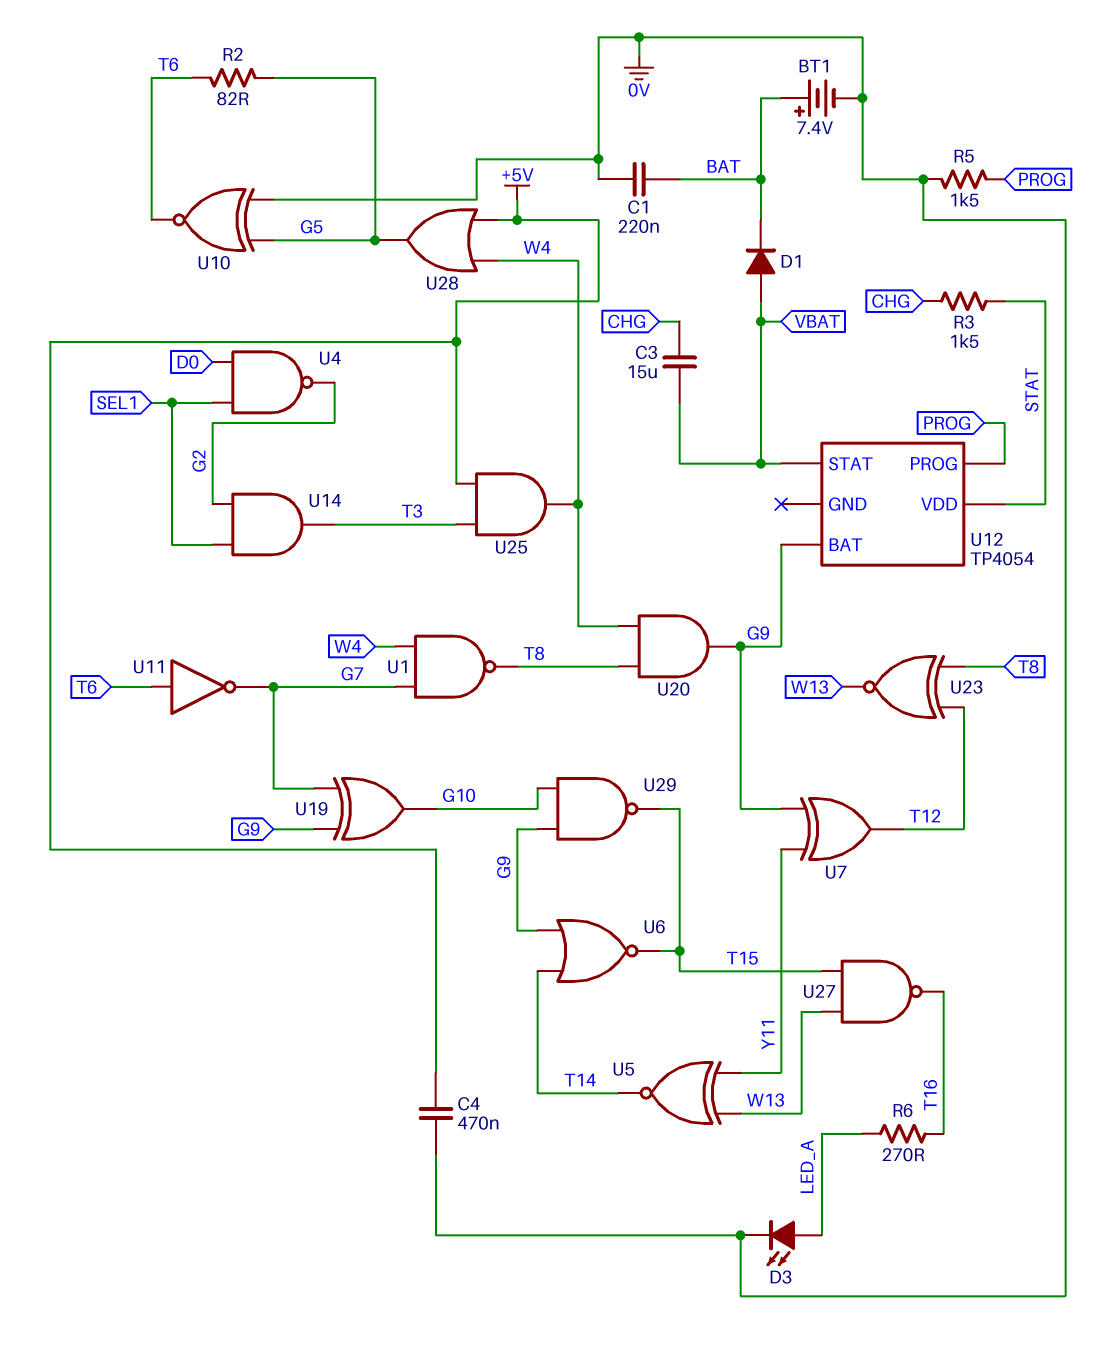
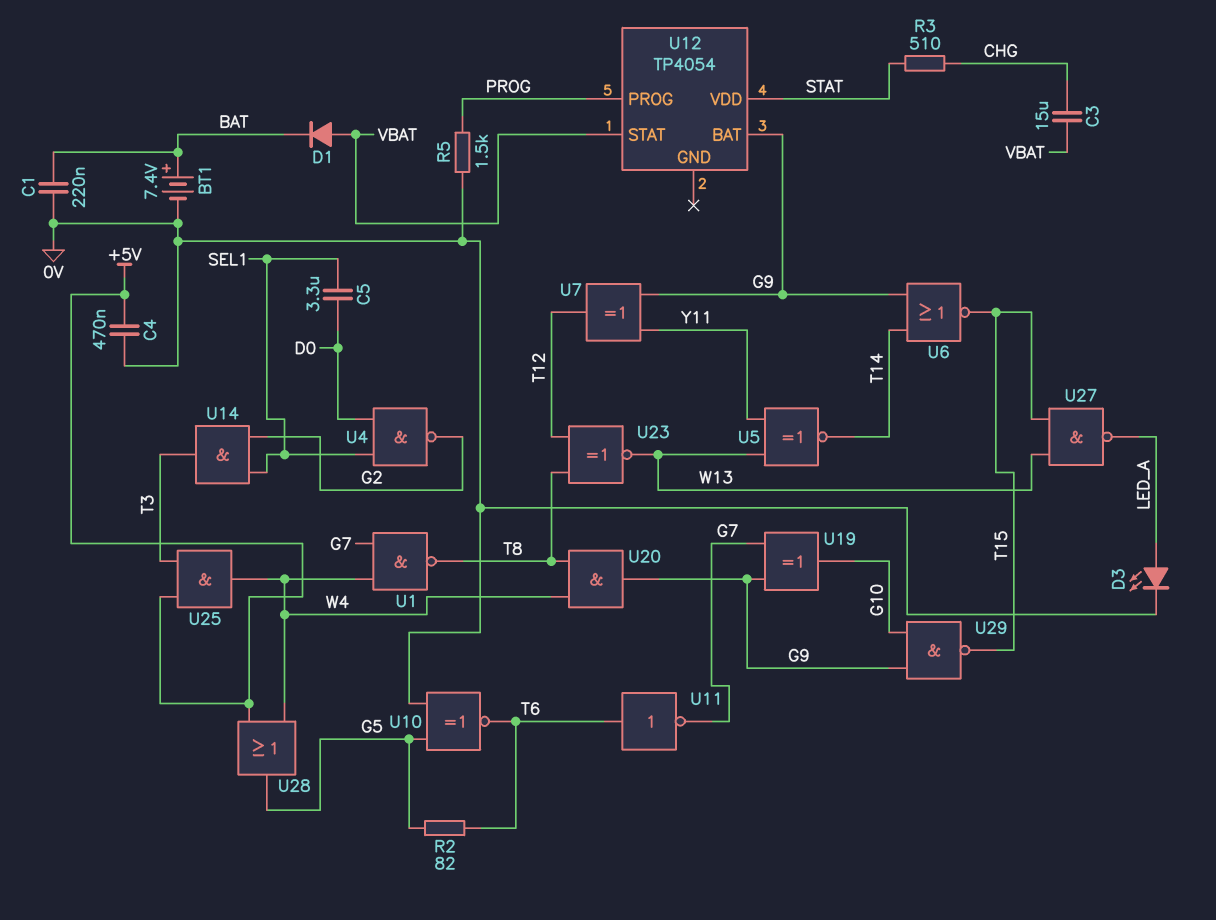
C5: none -> 3.3uF (D0, SEL1)
R3: 1.5k (CHG, STAT) -> 510 (CHG, STAT)
R6: 270 (LED_A, T16) -> none
U27: NAND (in T15, in W13, out T16) -> NAND (in T15, in W13, out LED_A)

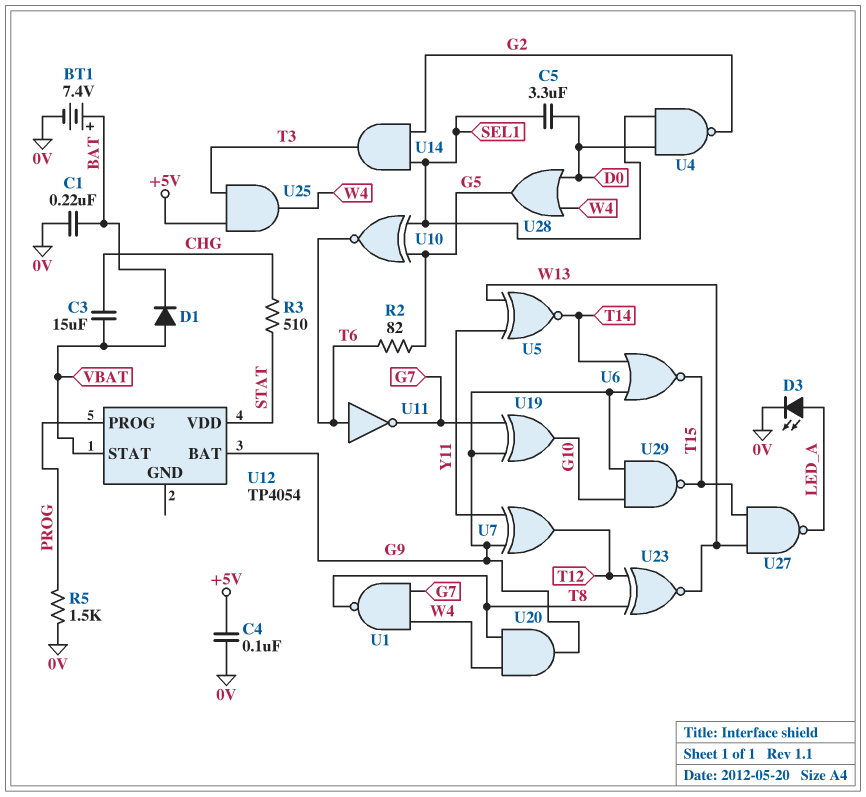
C4: 470nF (+5V, 0V) -> 100nF (+5V, 0V)
U10: XNOR (in 0V, in G5, out T6) -> XNOR (in G5, in SEL1, out T6)
U28: OR (in +5V, in W4, out G5) -> OR (in D0, in W4, out G5)

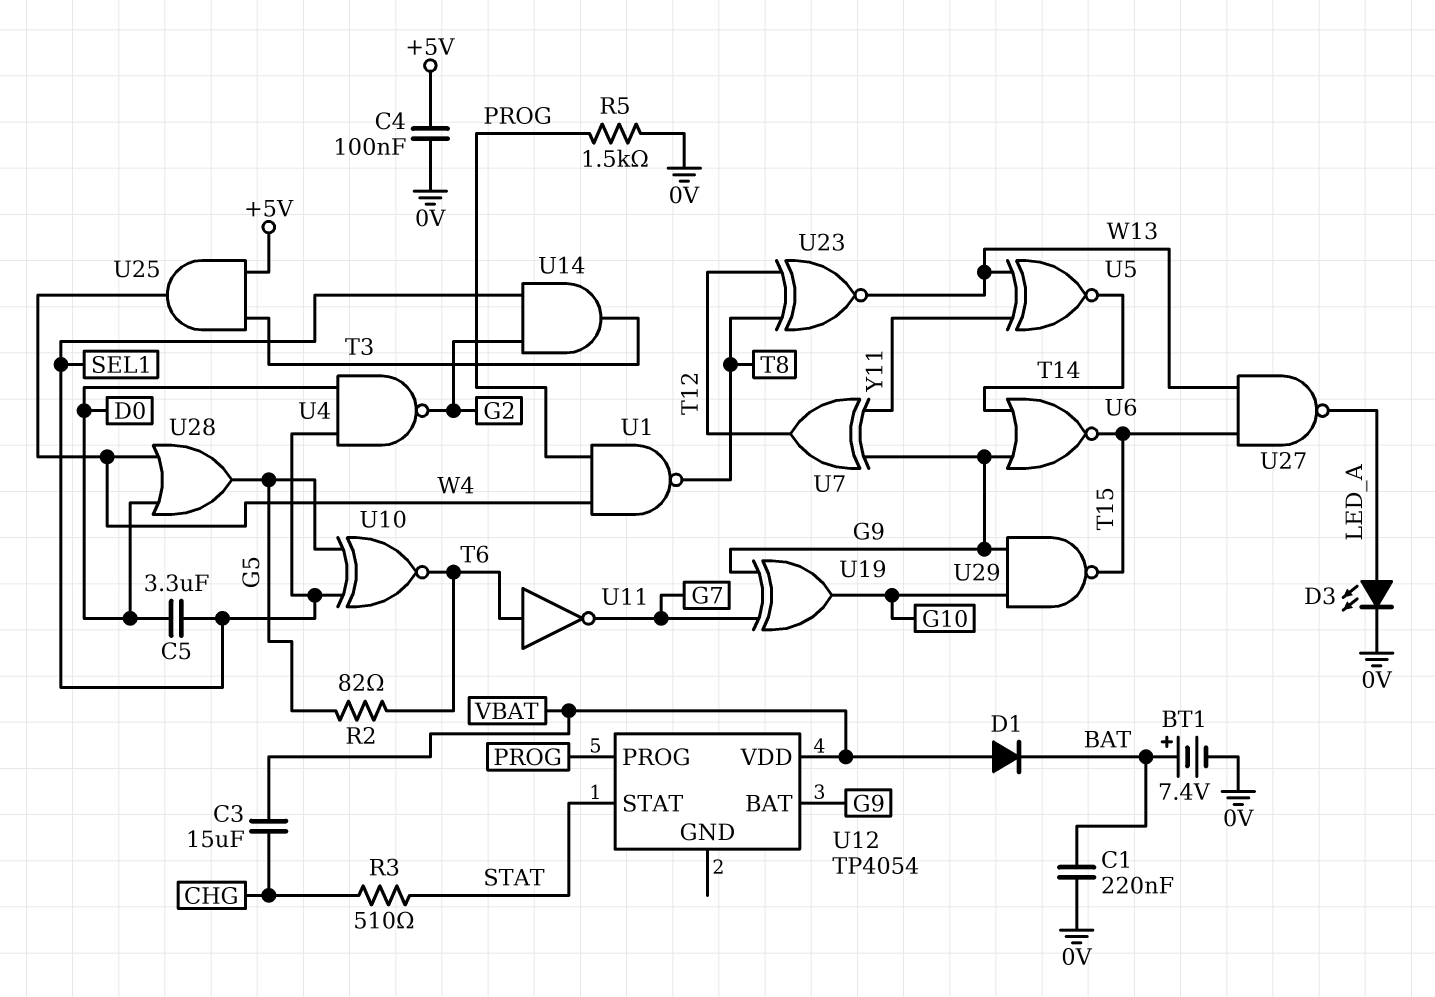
U1: NAND (in G7, in W4, out T8) -> NAND (in PROG, in W4, out T8)
U12 pin STAT: VBAT -> STAT
U12 pin VDD: STAT -> VBAT
U20: AND (in T8, in W4, out G9) -> none

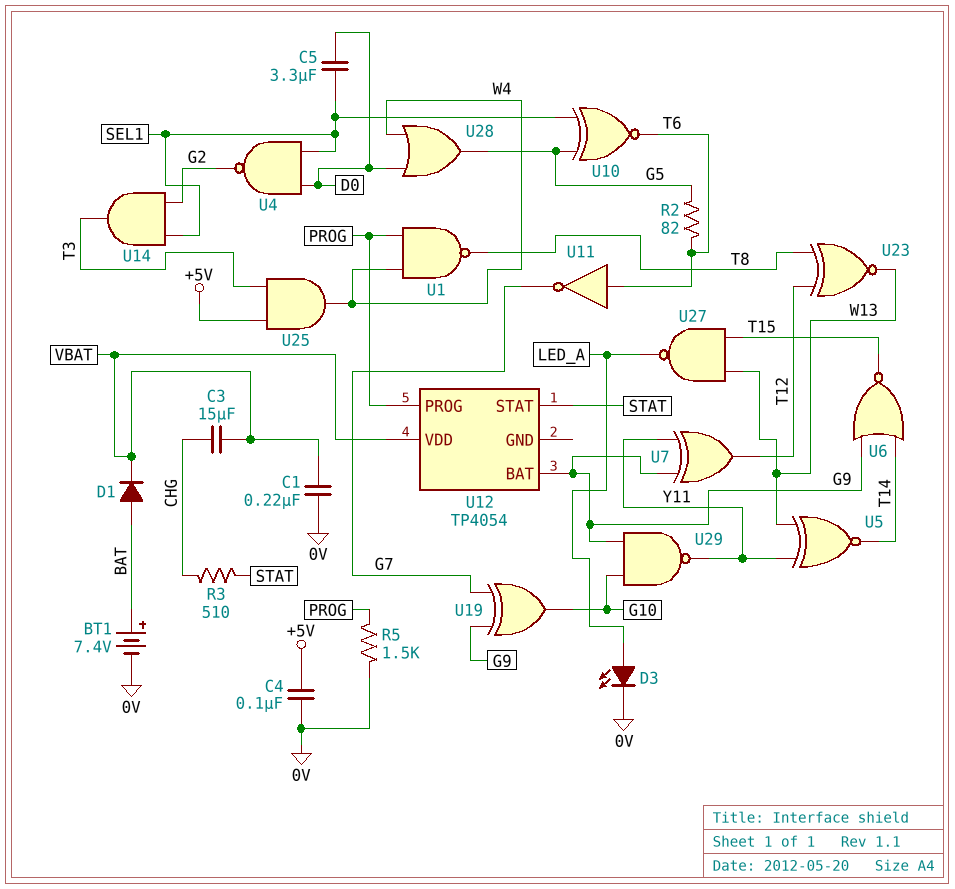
C1: 220nF (0V, BAT) -> 220nF (0V, VBAT)
D1: diode (A VBAT, K BAT) -> diode (A BAT, K VBAT)
U29: NAND (in G9, in G10, out T15) -> NAND (in G9, in G10, out Y11)

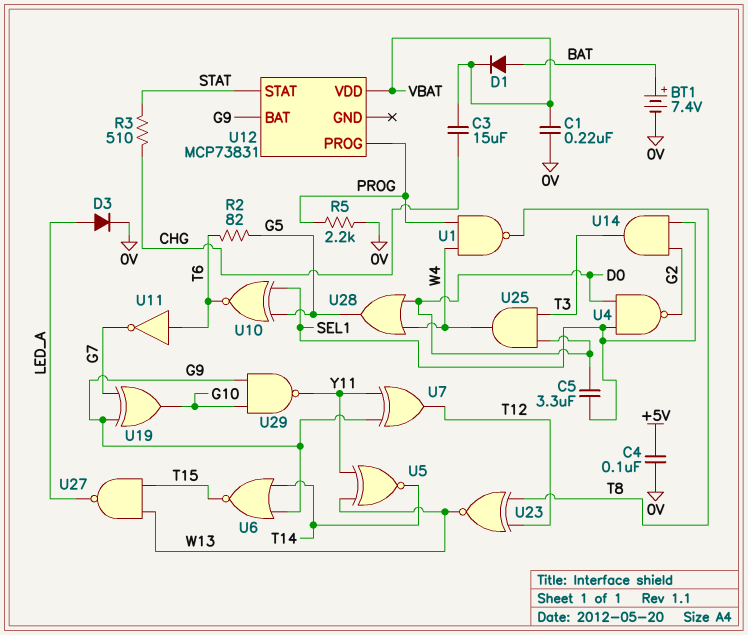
D3: LED (A LED_A, K 0V) -> diode (A LED_A, K 0V)
R5: 1.5k (0V, PROG) -> 2.2k (0V, PROG)
U12: TP4054 -> MCP73831
U25: AND (in +5V, in T3, out W4) -> AND (in D0, in T3, out W4)

